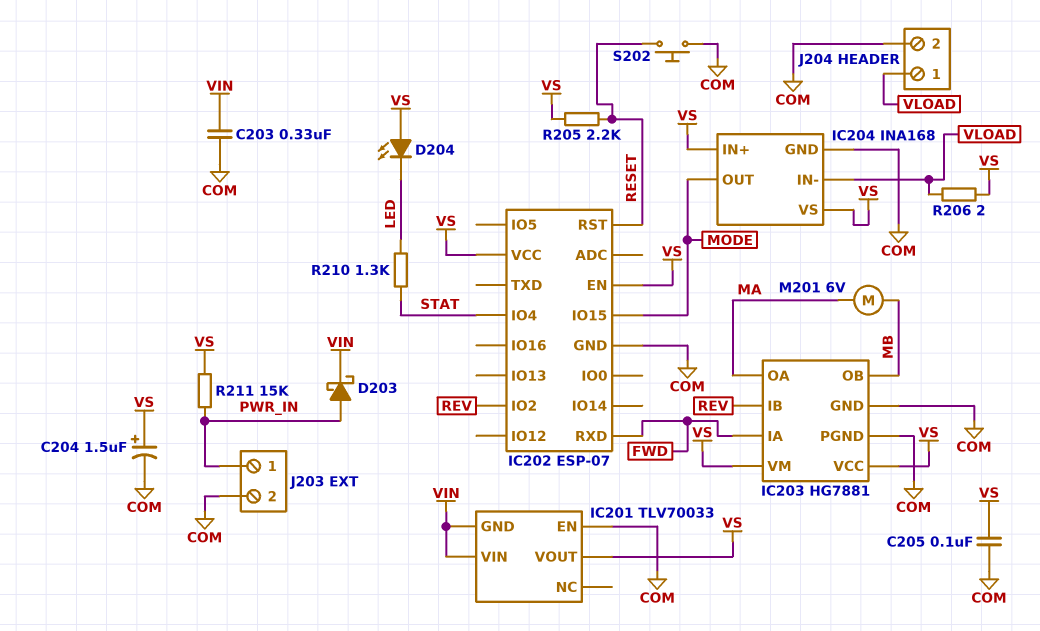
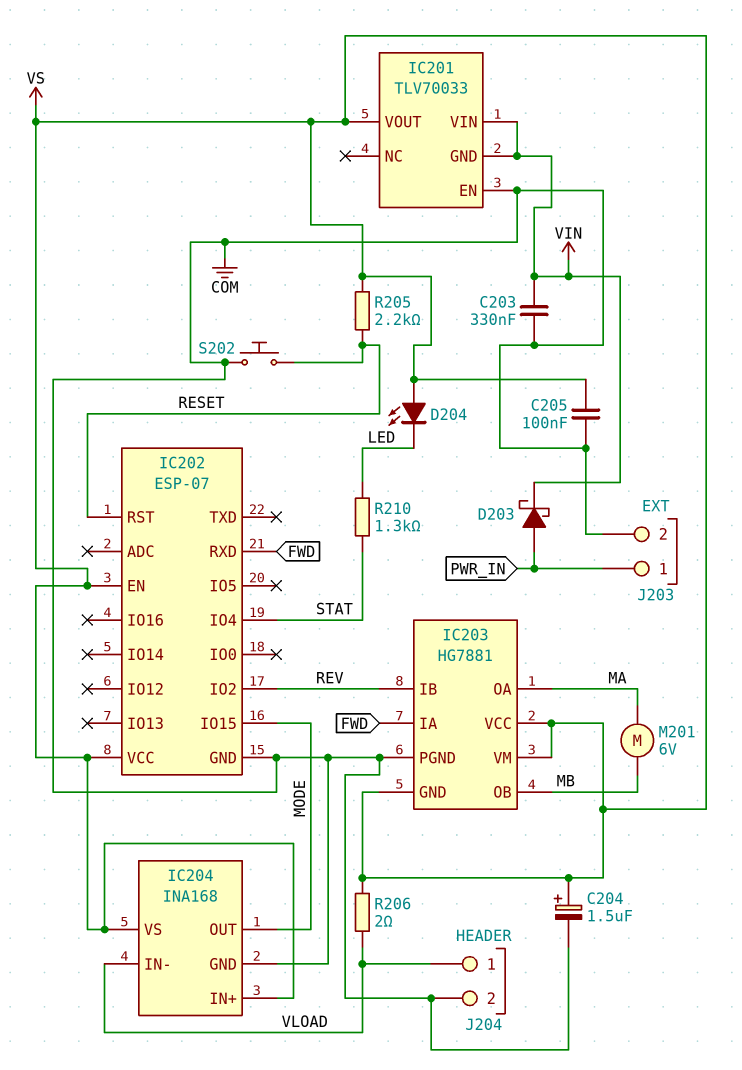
IC203 pin GND: COM -> VS
R211: 15k (PWR_IN, VS) -> none

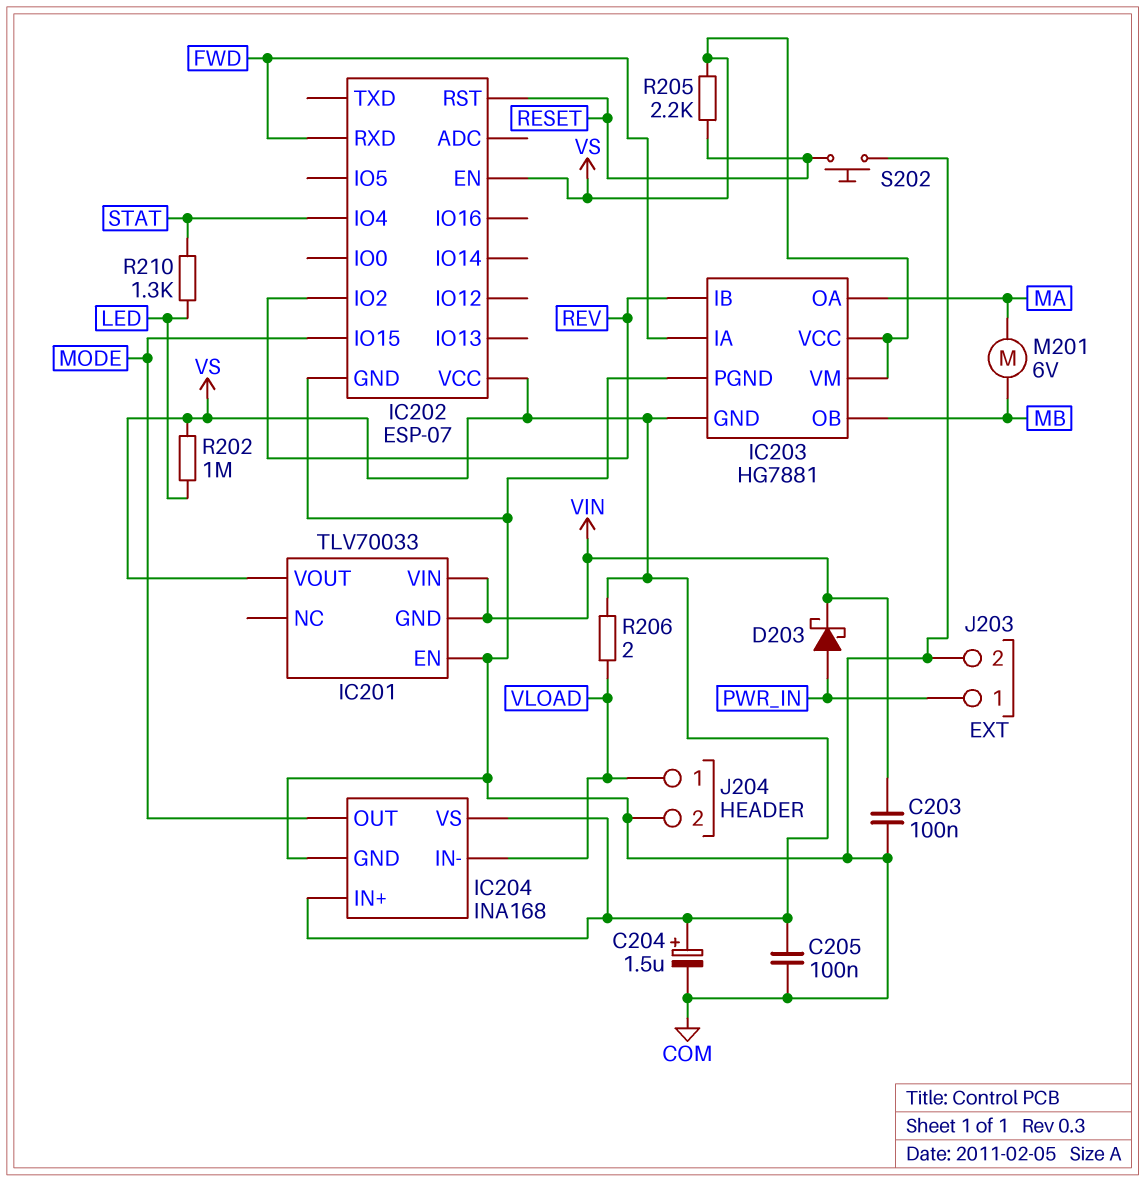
C203: 330nF (COM, VIN) -> 100nF (COM, VIN)
D204: LED (A VS, K LED) -> none
R202: none -> 1M (LED, VS)

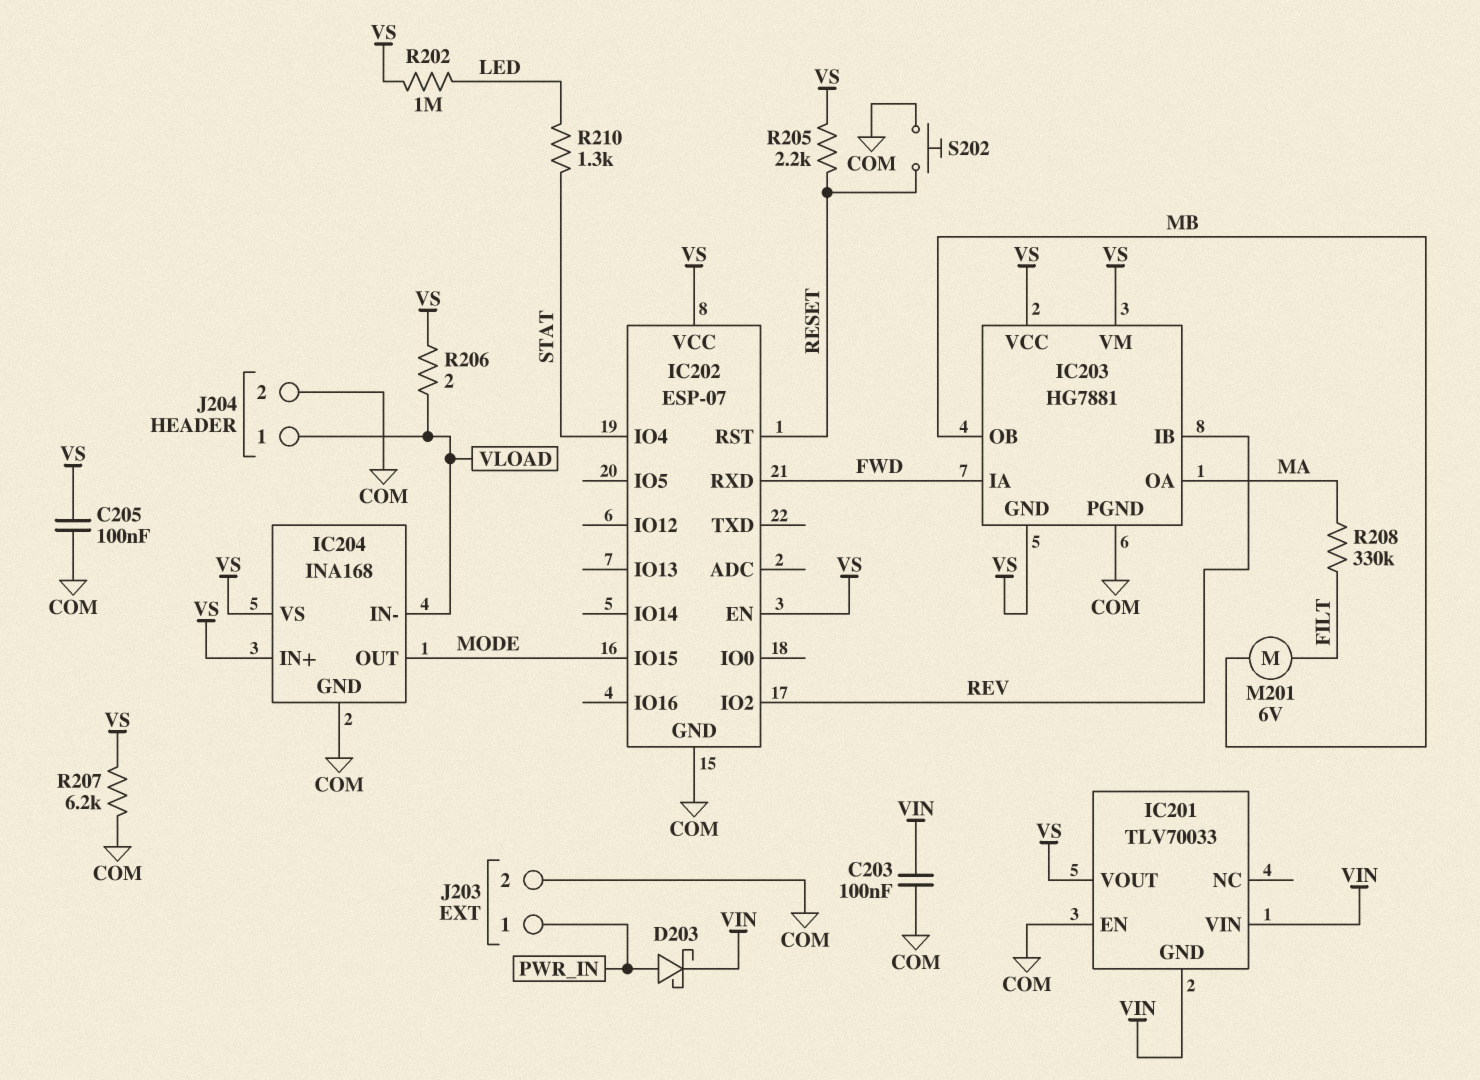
C204: 1.5uF (plus VS, minus COM) -> none
M201: motor 6V (MA, MB) -> motor 6V (FILT, MB)
R207: none -> 6.2k (COM, VS)
R208: none -> 330k (FILT, MA)

